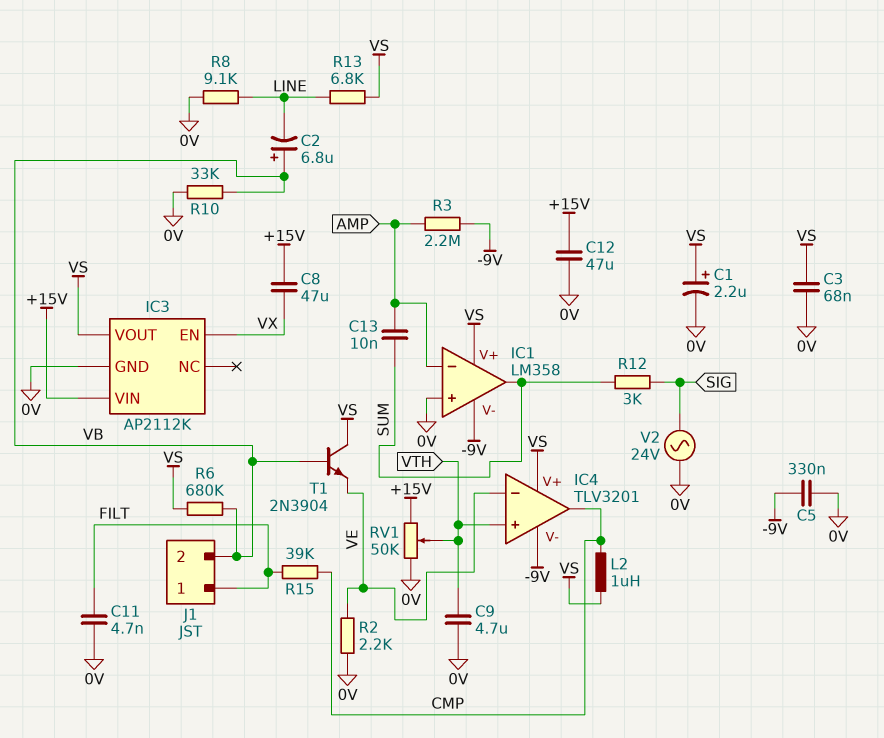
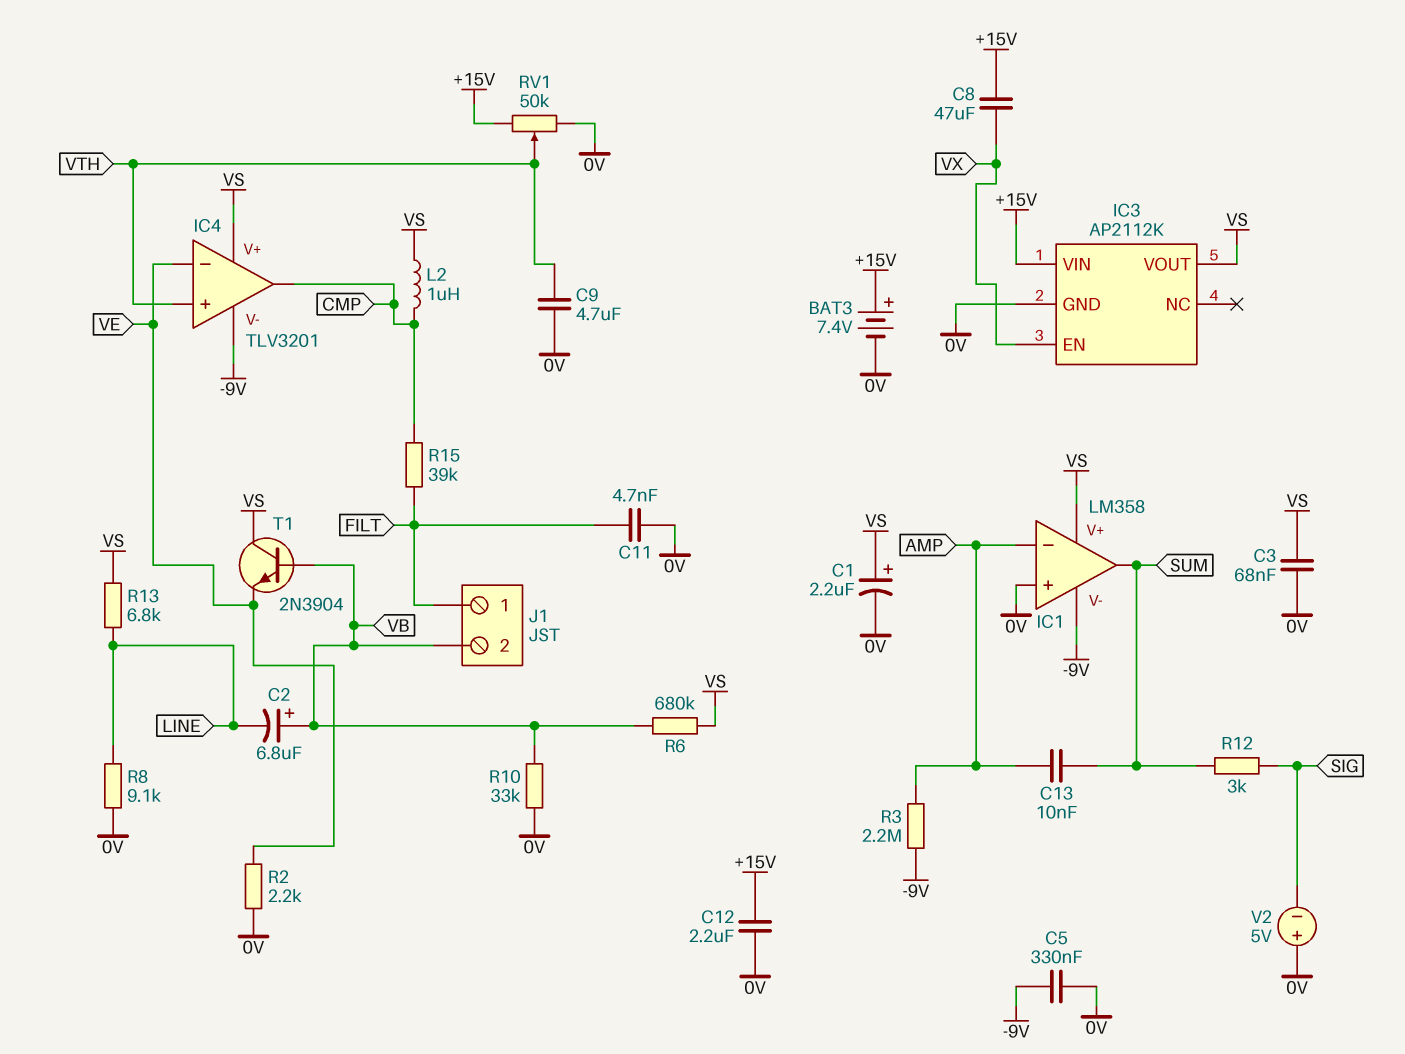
BAT3: none -> 7.4V (plus +15V, minus 0V)
C12: 47uF (+15V, 0V) -> 2.2uF (+15V, 0V)
V2: AC 24V (0V, SIG) -> 5V (plus 0V, minus SIG)

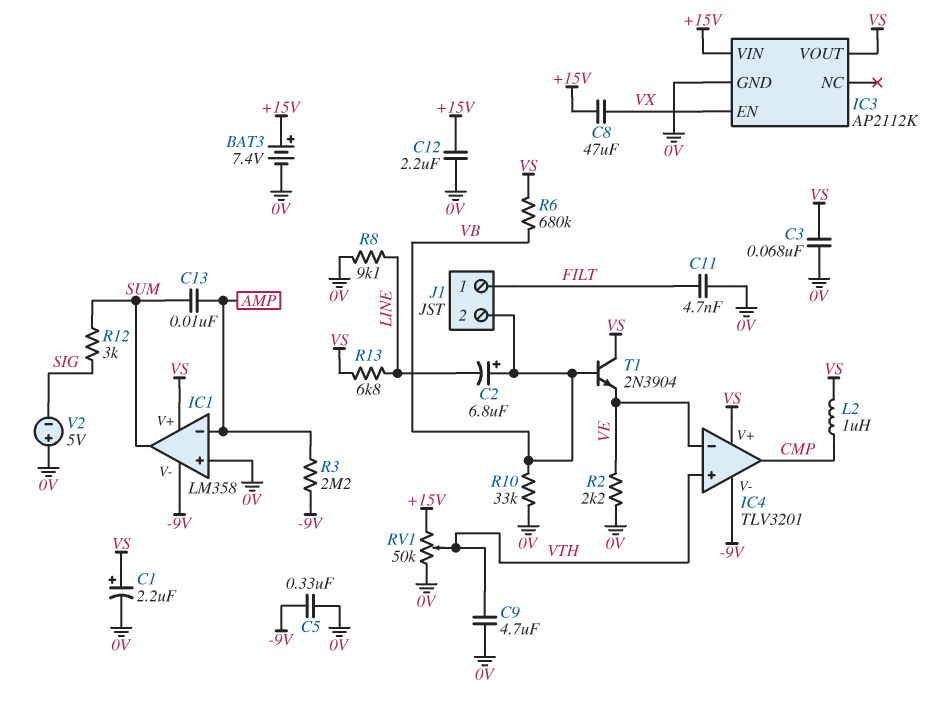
R15: 39k (CMP, FILT) -> none

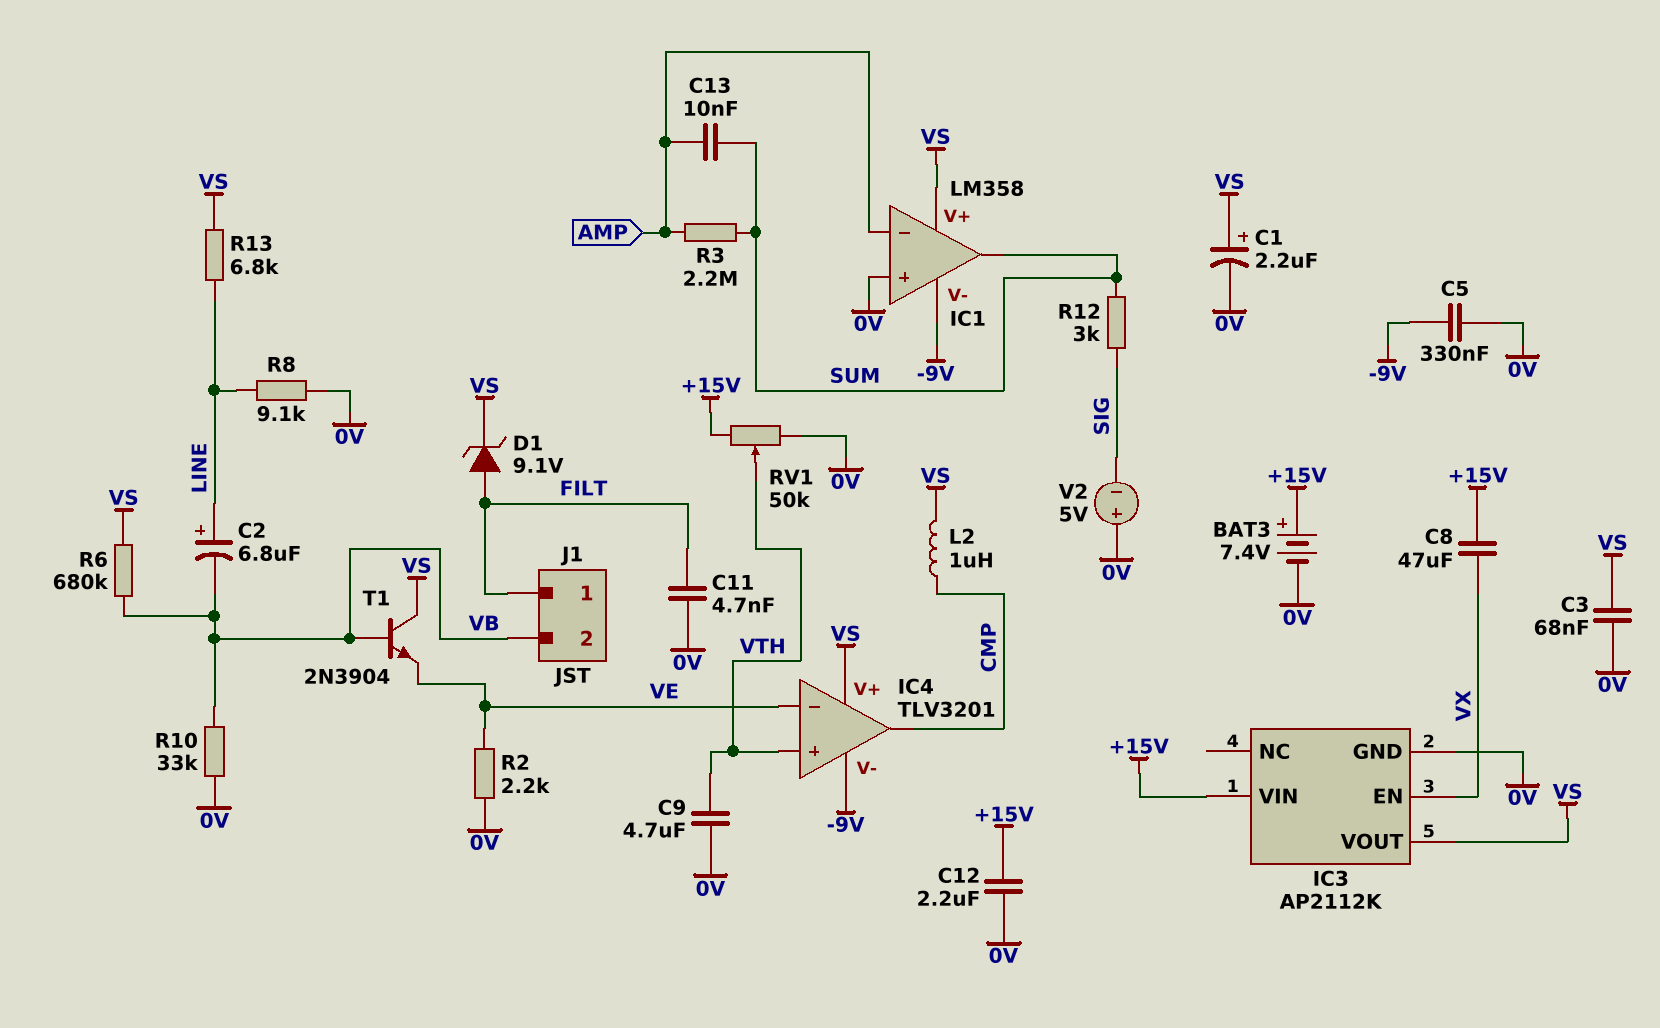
C2: 6.8uF (plus VB, minus LINE) -> 6.8uF (plus LINE, minus VB)
D1: none -> zener 9.1V (A FILT, K VS)
R3: 2.2M (-9V, AMP) -> 2.2M (AMP, SUM)

